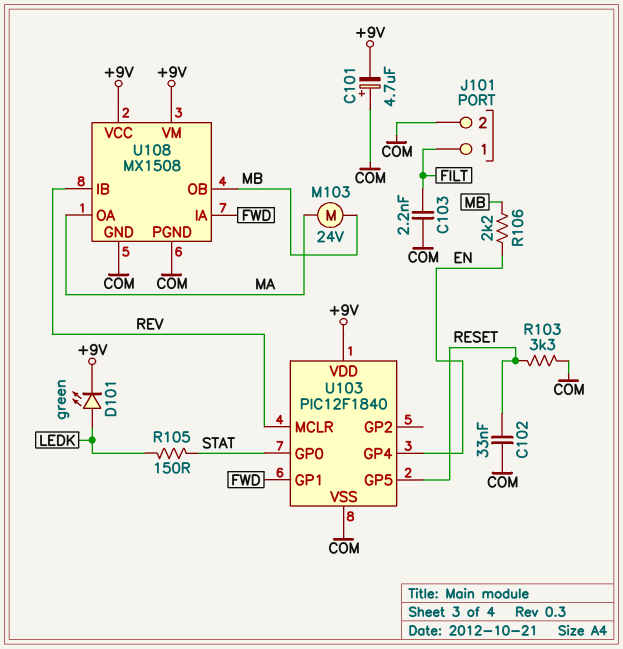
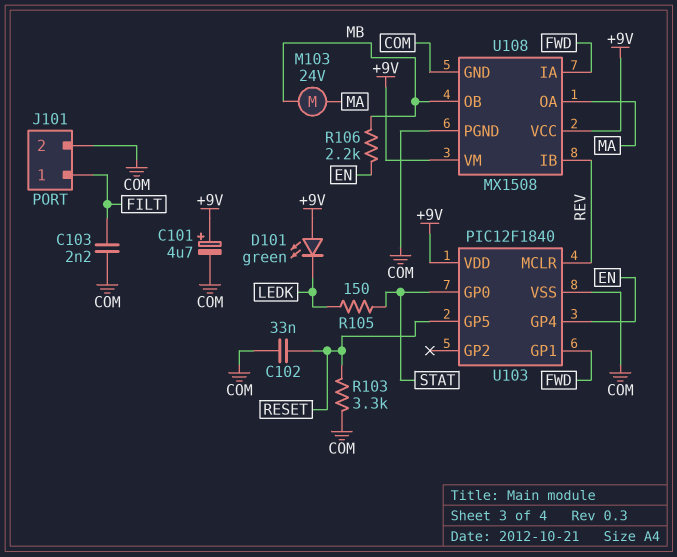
C101: 4.7uF (plus COM, minus +9V) -> 4.7uF (plus +9V, minus COM)
D101: LED green (A LEDK, K +9V) -> LED green (A +9V, K LEDK)

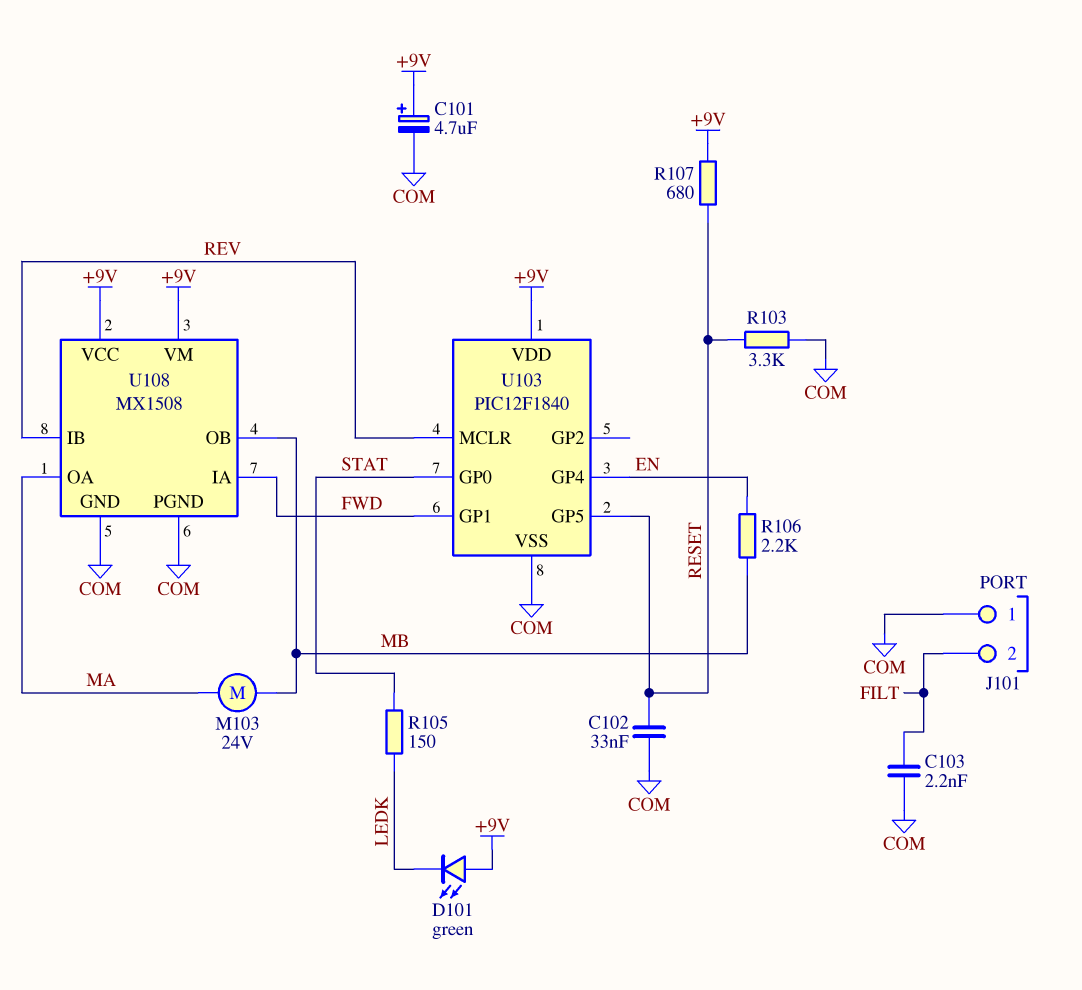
J101 pin 1: FILT -> COM
J101 pin 2: COM -> FILT
R107: none -> 680 (+9V, RESET)

